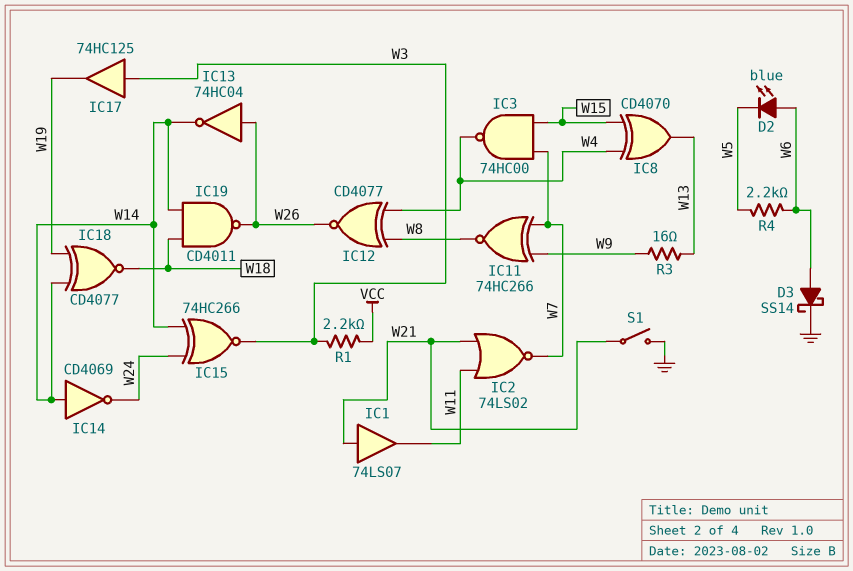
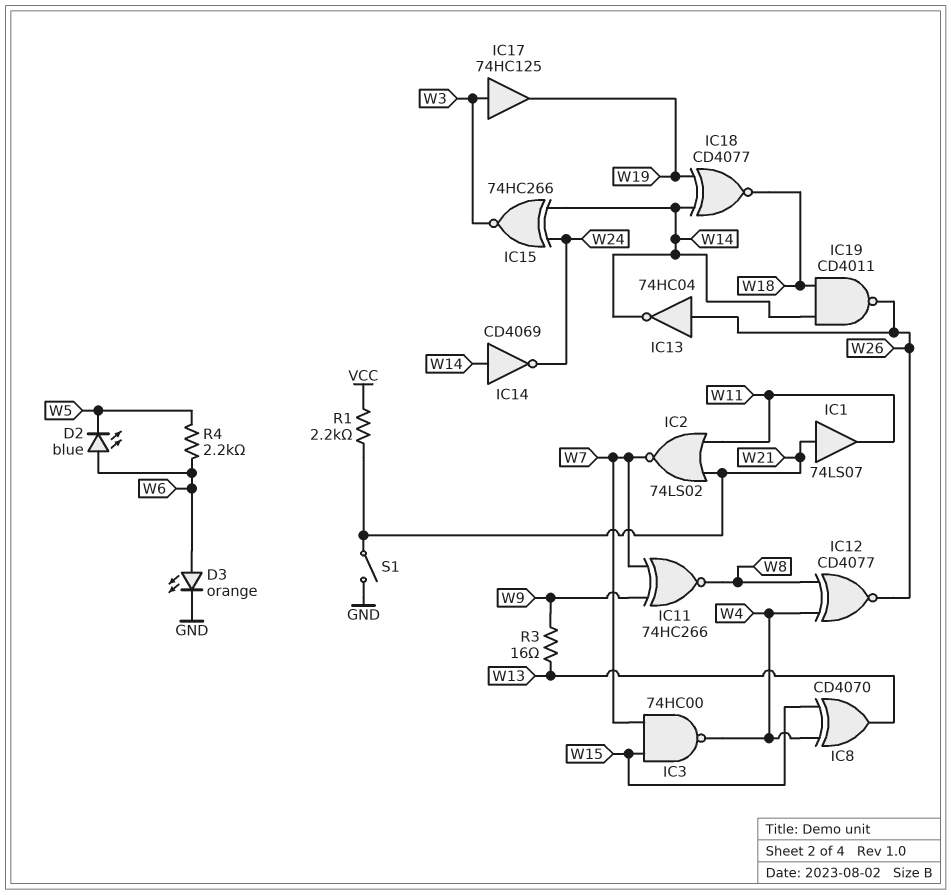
D3: schottky SS14 (A W6, K GND) -> LED orange (A W6, K GND)
R1: 2.2k (VCC, W3) -> 2.2k (VCC, W21)

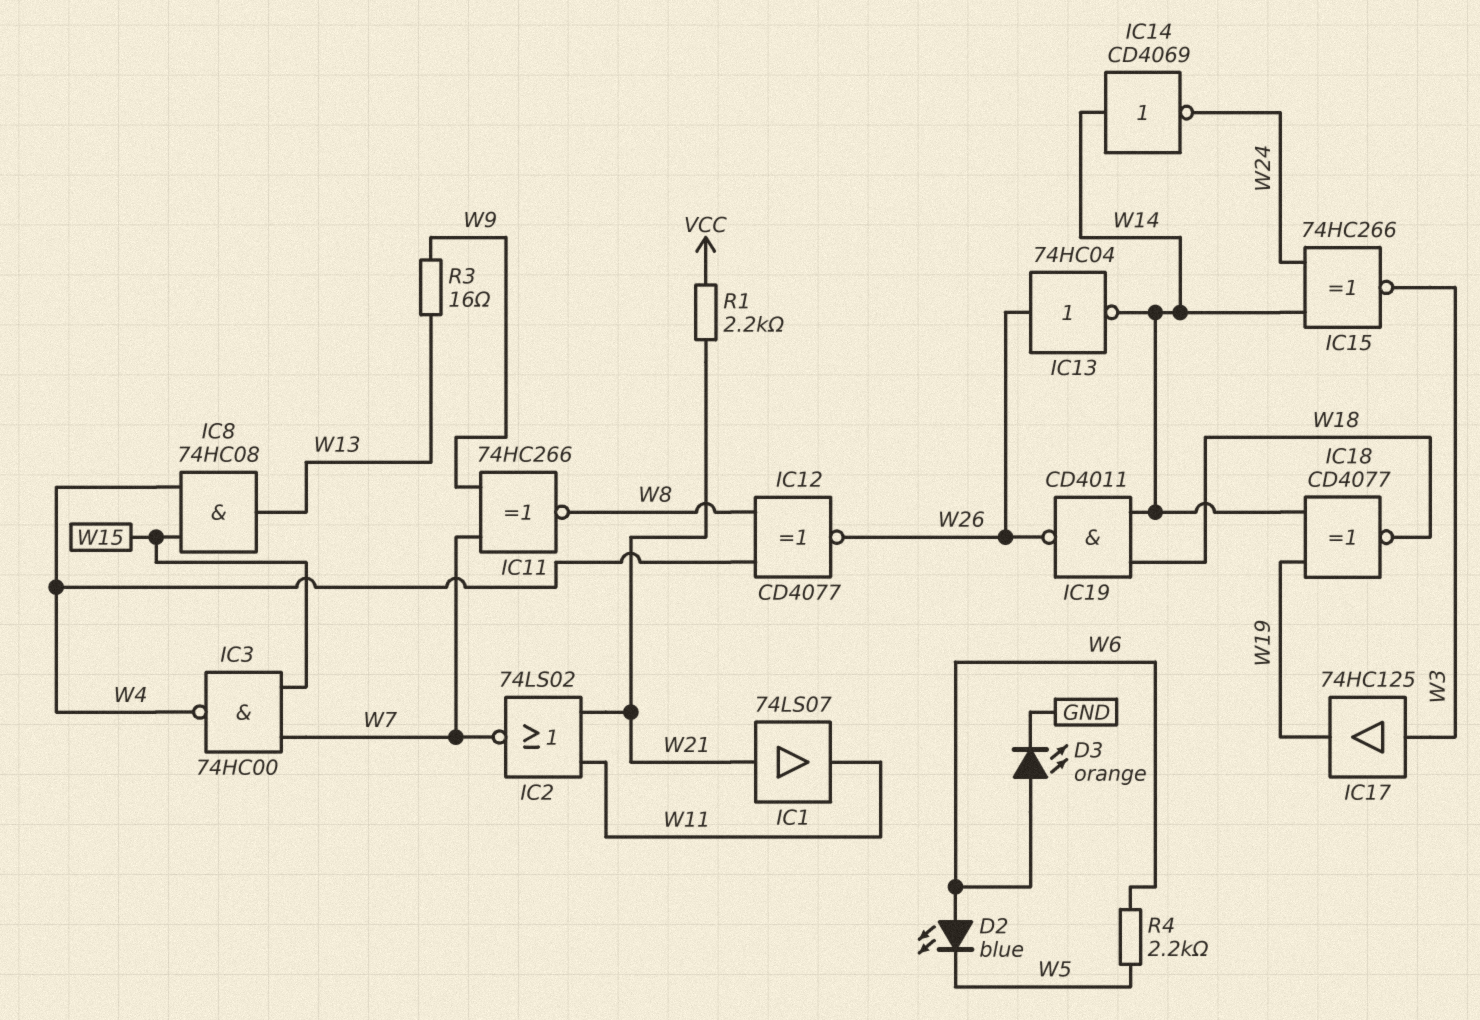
IC8: XOR CD4070 (in W4, in W15, out W13) -> AND 74HC08 (in W4, in W15, out W13)
S1: switch (GND, W21) -> none

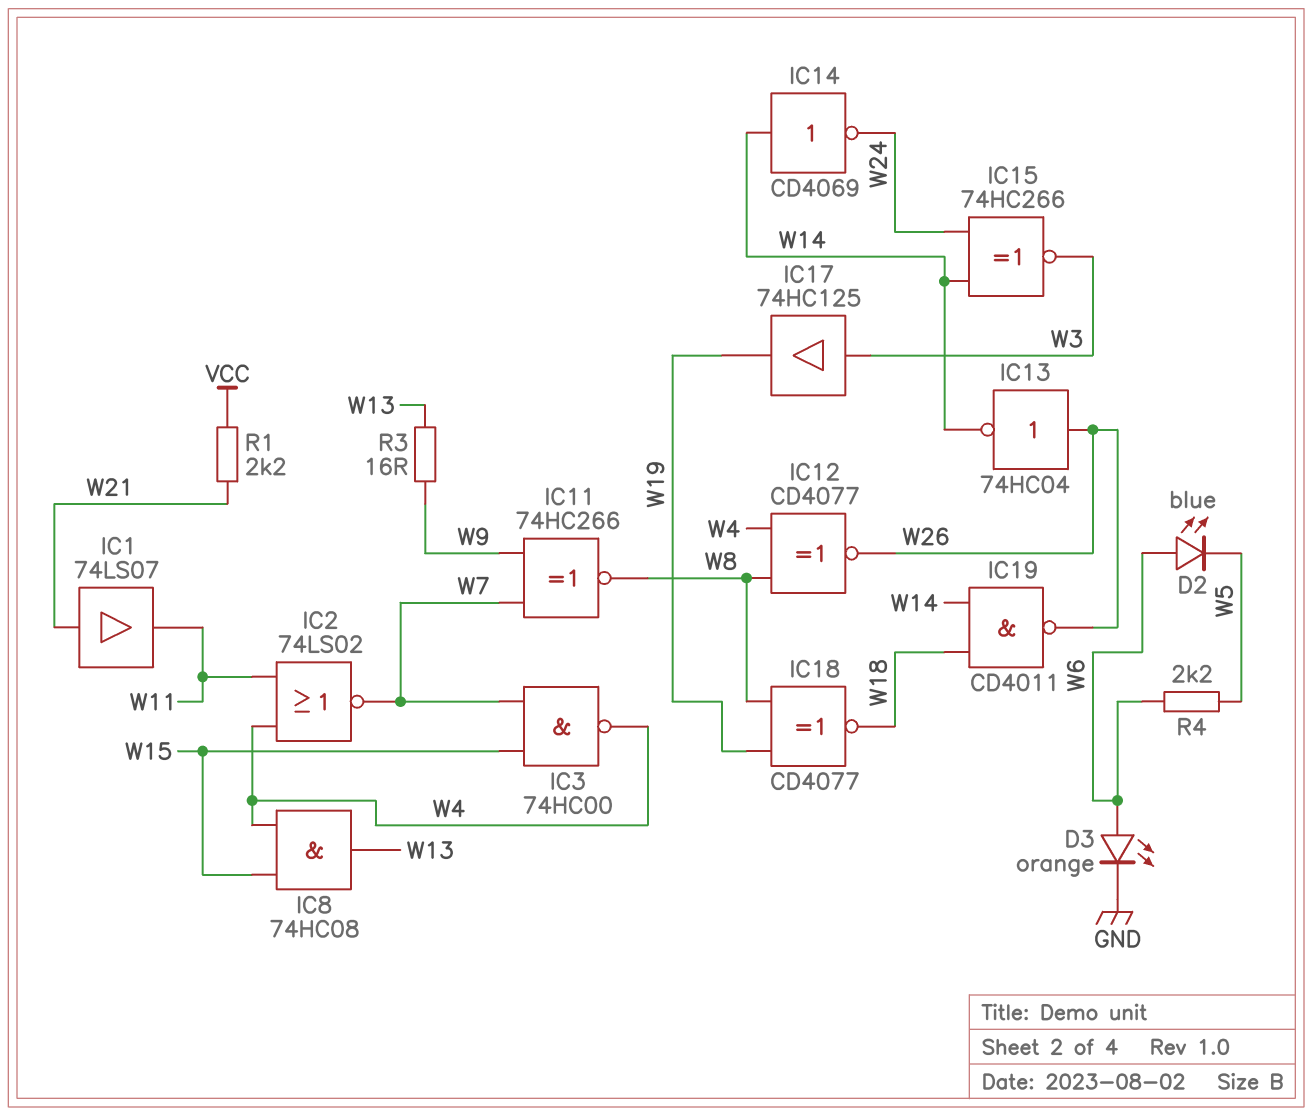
IC2: NOR 74LS02 (in W11, in W21, out W7) -> NOR 74LS02 (in W4, in W11, out W7)
IC18: XNOR CD4077 (in W14, in W19, out W18) -> XNOR CD4077 (in W8, in W19, out W18)

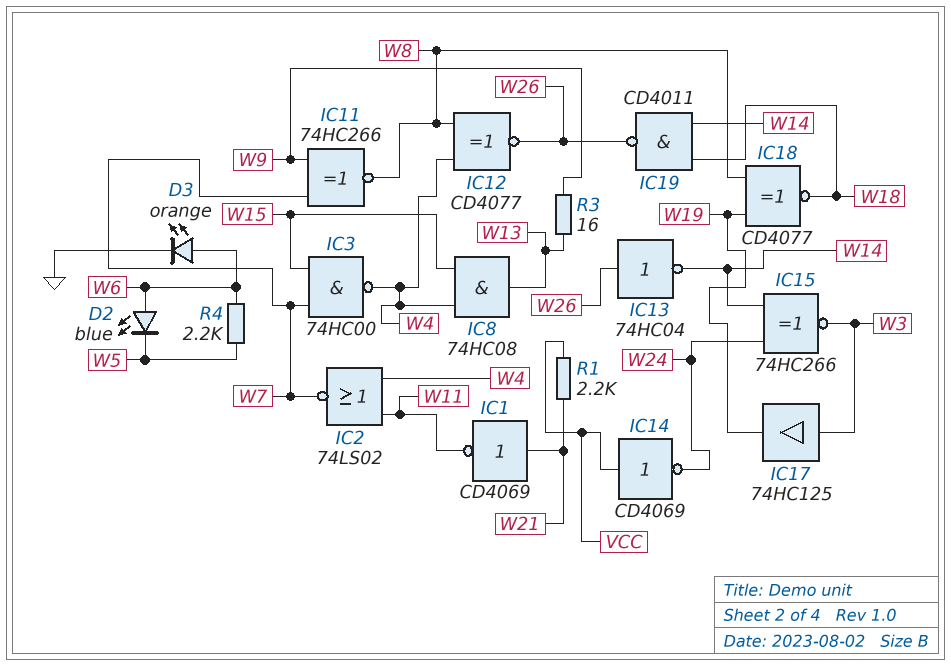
IC1: buffer 74LS07 (in W21, out W11) -> NOT CD4069 (in W21, out W11)
IC14: NOT CD4069 (in W14, out W24) -> NOT CD4069 (in VCC, out W24)

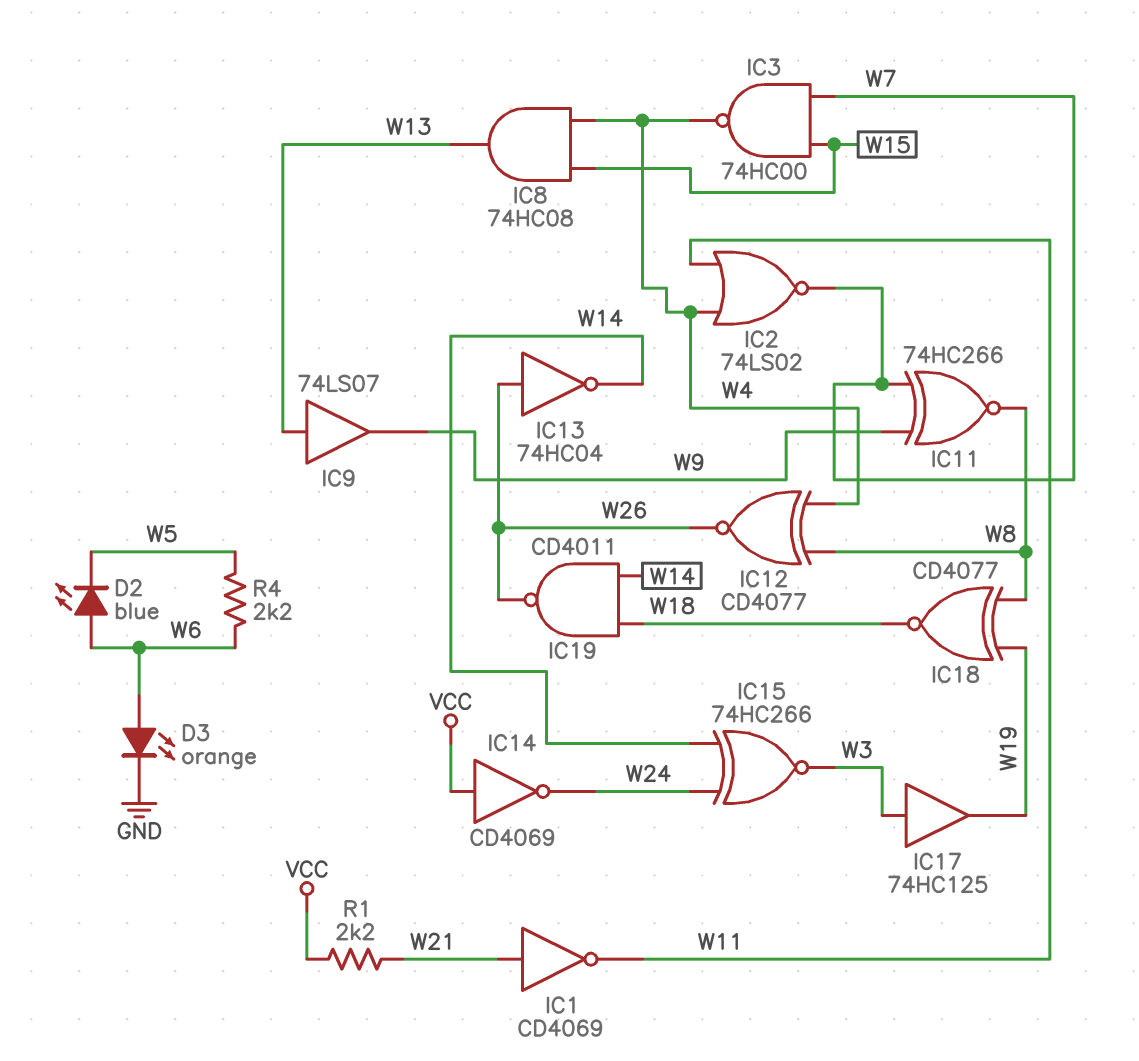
IC9: none -> buffer 74LS07 (in W13, out W9)
R3: 16 (W9, W13) -> none

